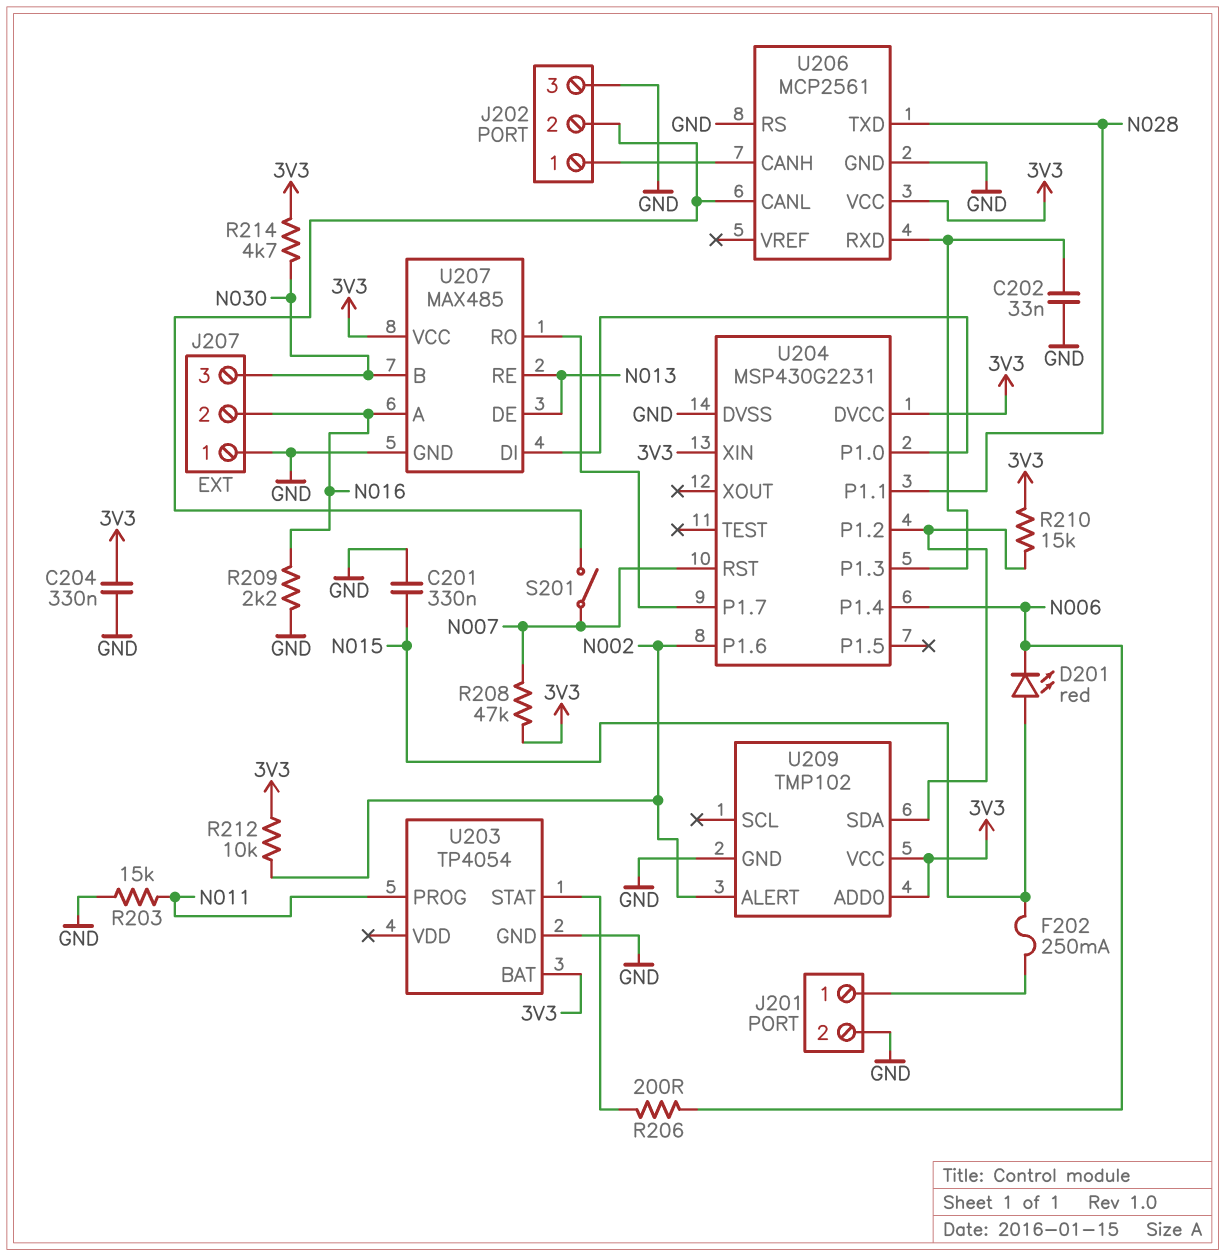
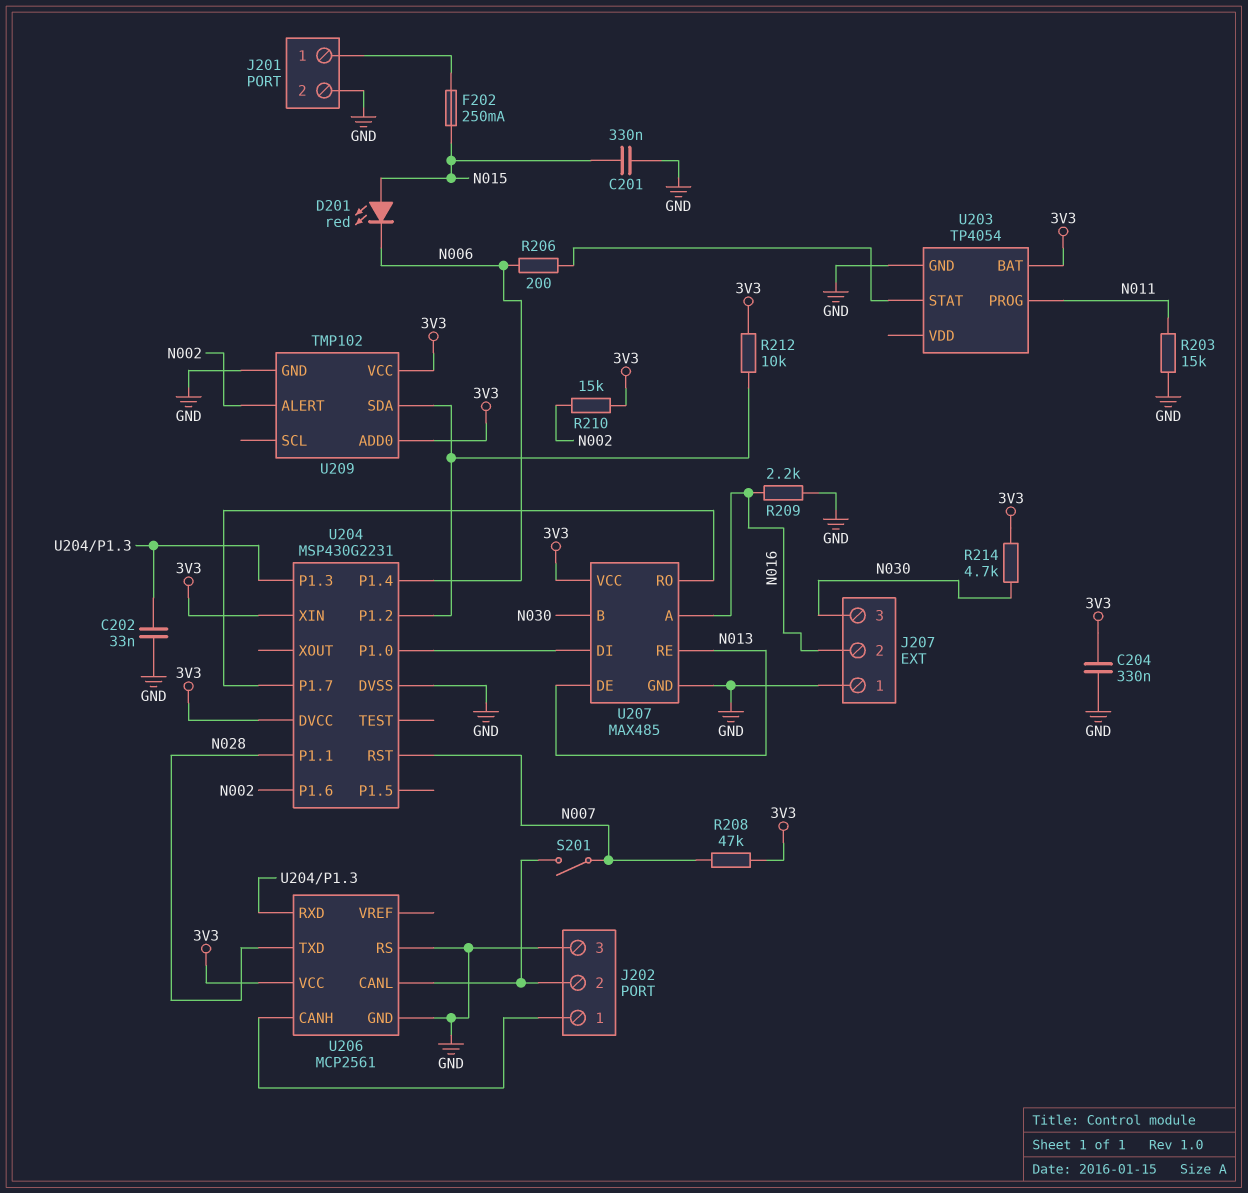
R210: 15k (3V3, U204/P1.2) -> 15k (3V3, N002)
R212: 10k (3V3, N002) -> 10k (3V3, U204/P1.2)

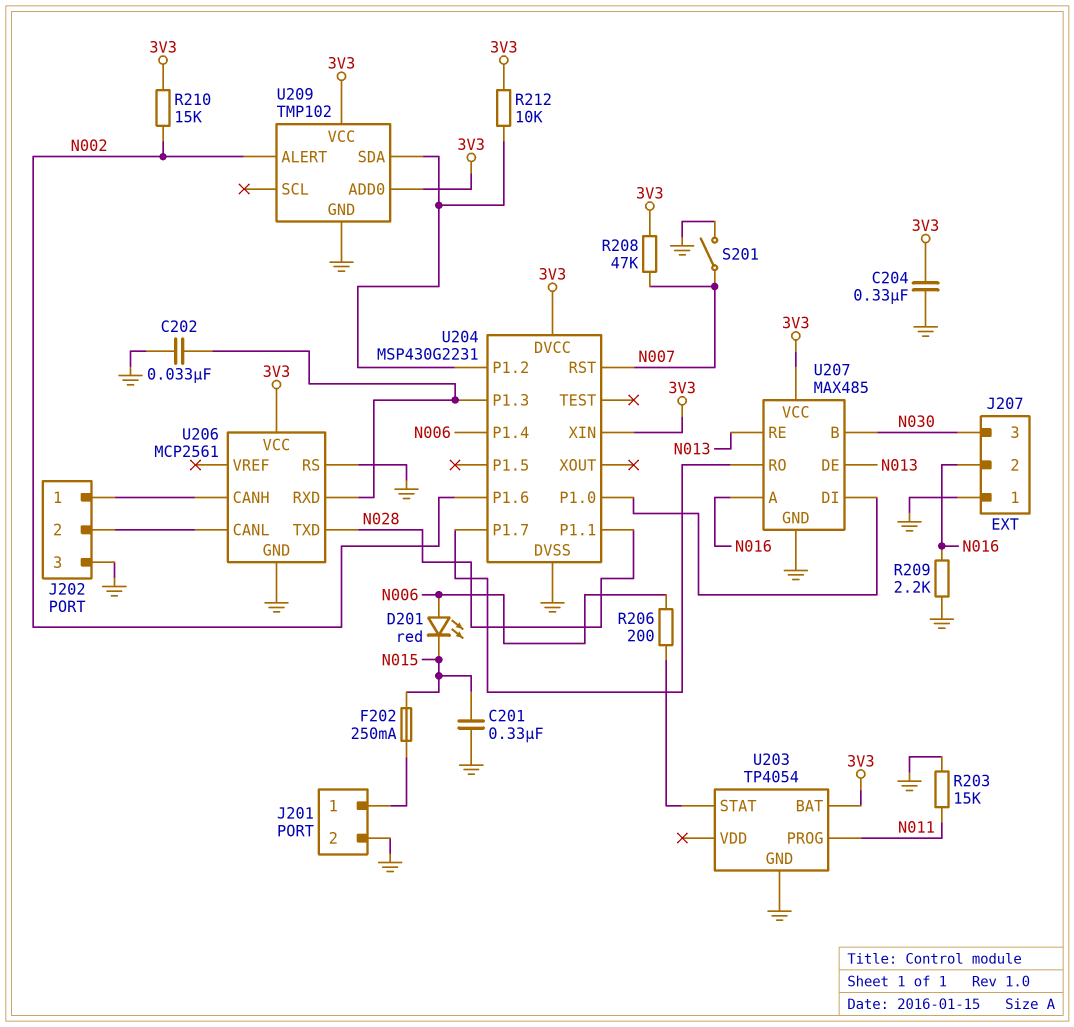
D201: LED red (A N015, K N006) -> LED red (A N006, K N015)
R214: 4.7k (3V3, N030) -> none
S201: switch (J202/2, N007) -> switch (GND, N007)

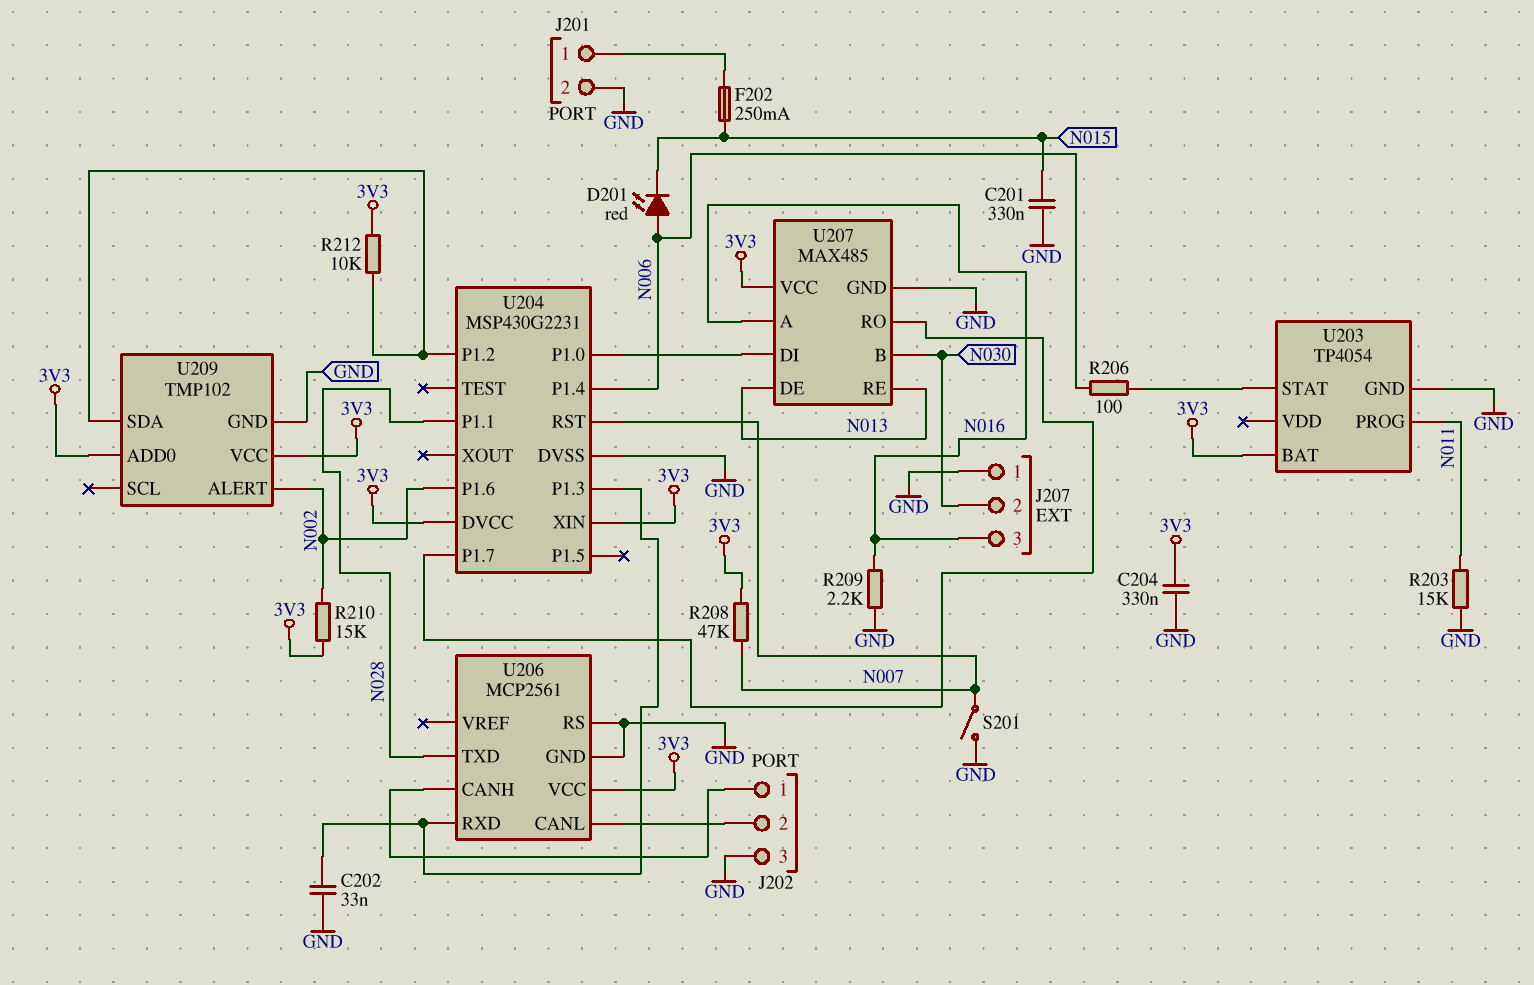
J207 pin 2: N016 -> N030
J207 pin 3: N030 -> N016
R206: 200 (N006, U203/STAT) -> 100 (N006, U203/STAT)

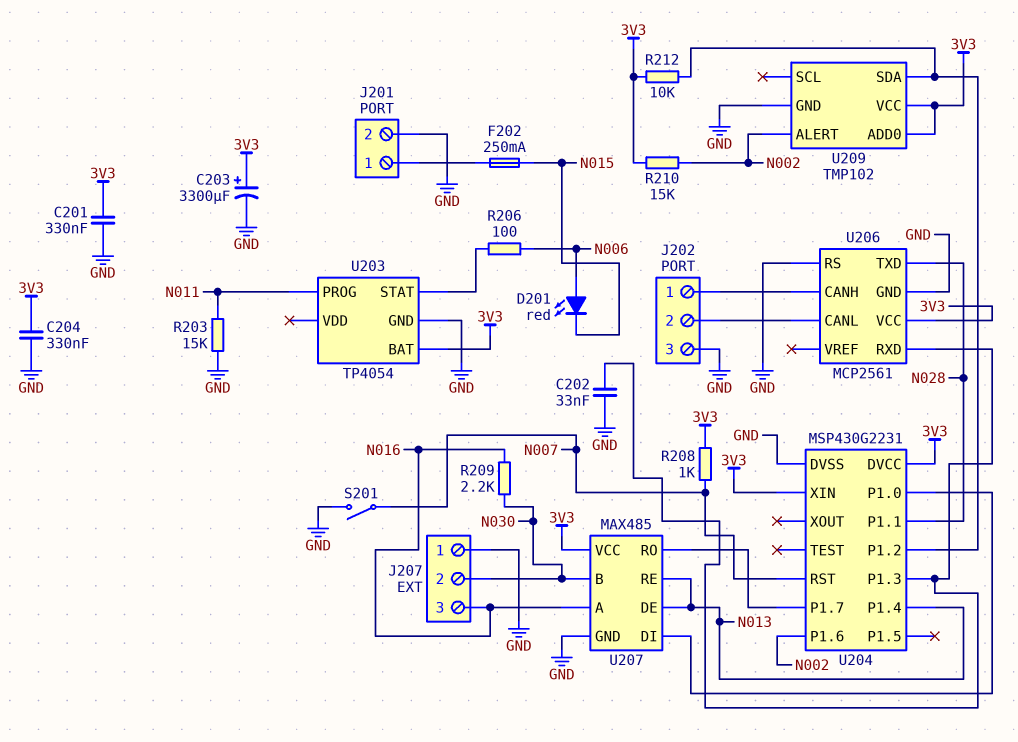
C201: 330nF (GND, N015) -> 330nF (3V3, GND)
C203: none -> 3300uF (plus 3V3, minus GND)
R208: 47k (3V3, N007) -> 1k (3V3, N007)
R209: 2.2k (GND, N016) -> 2.2k (N016, N030)
U204 pin P1.4: N006 -> N013

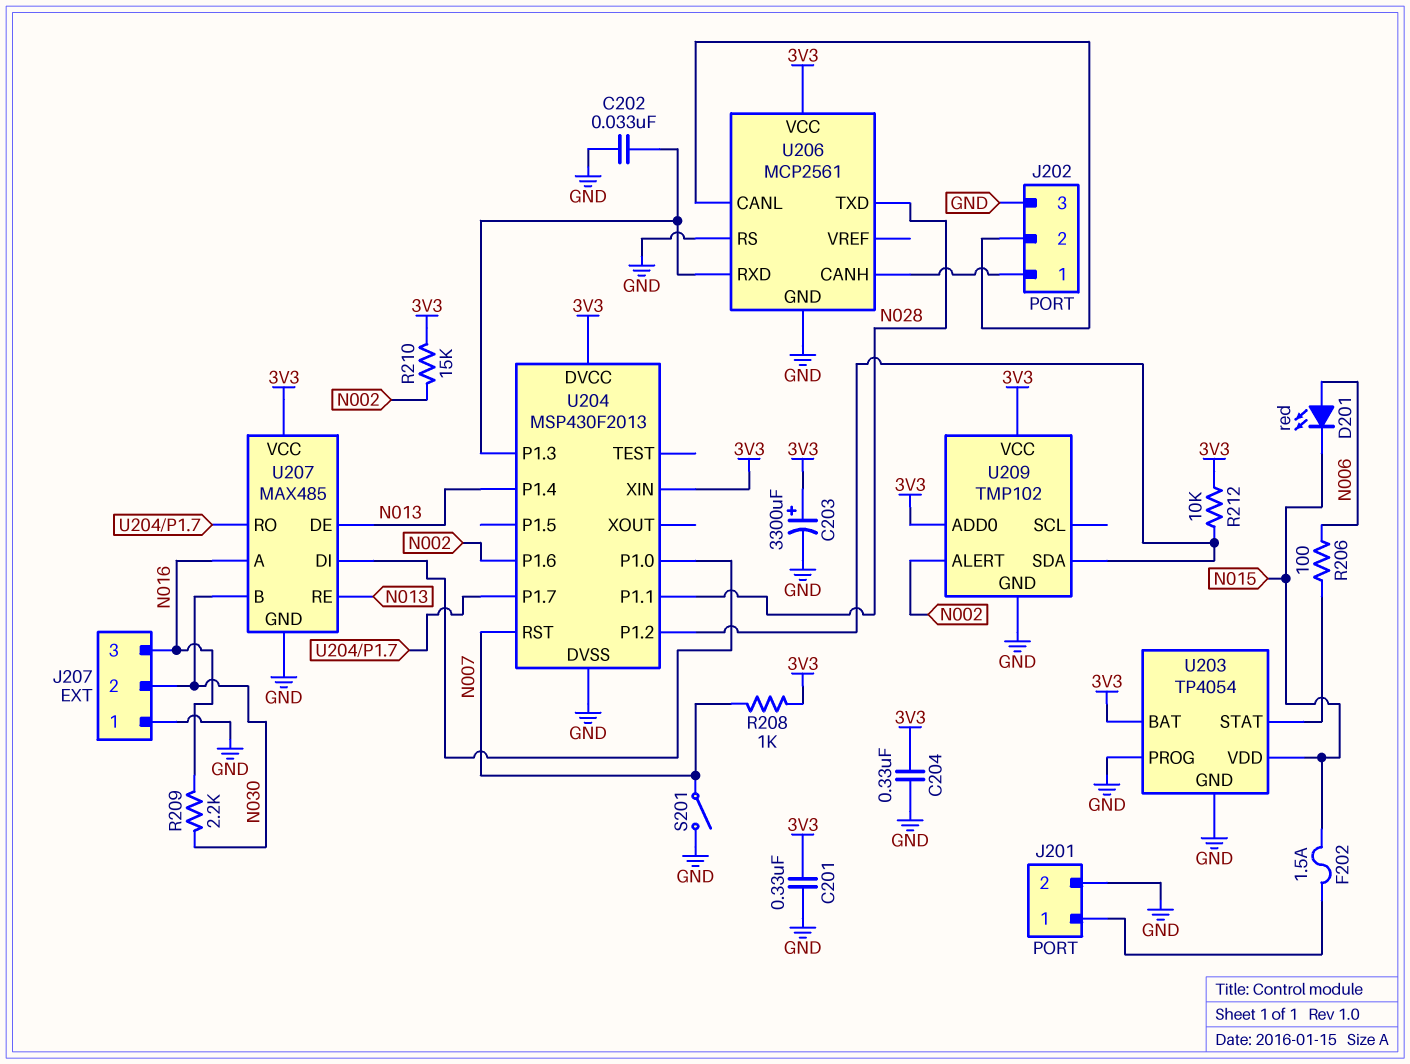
F202: 250mA (J201/1, N015) -> 1.5A (J201/1, N015)
R203: 15k (GND, N011) -> none
U203 pin PROG: N011 -> GND
U203 pin VDD: none -> N015
U204: MSP430G2231 -> MSP430F2013

